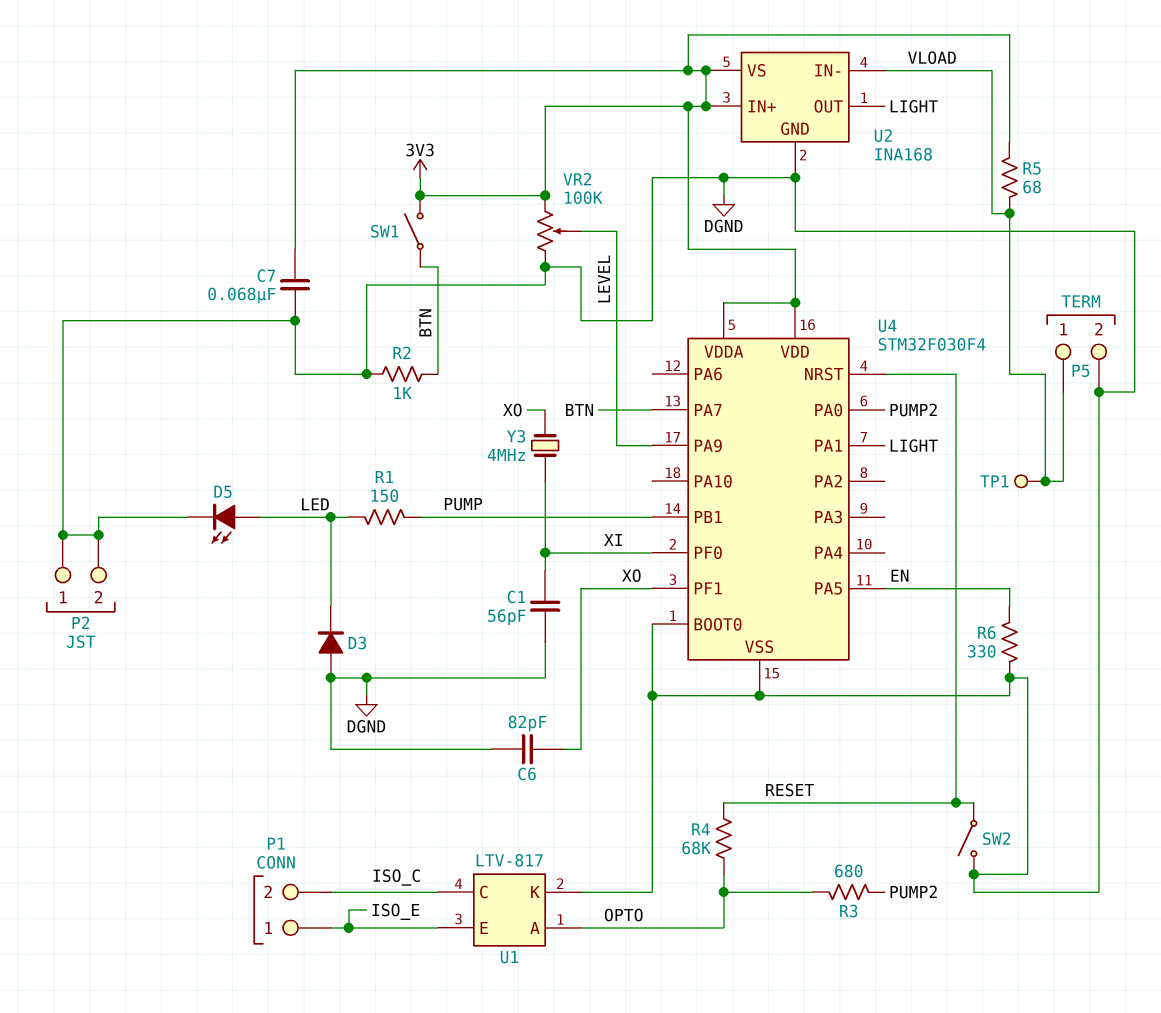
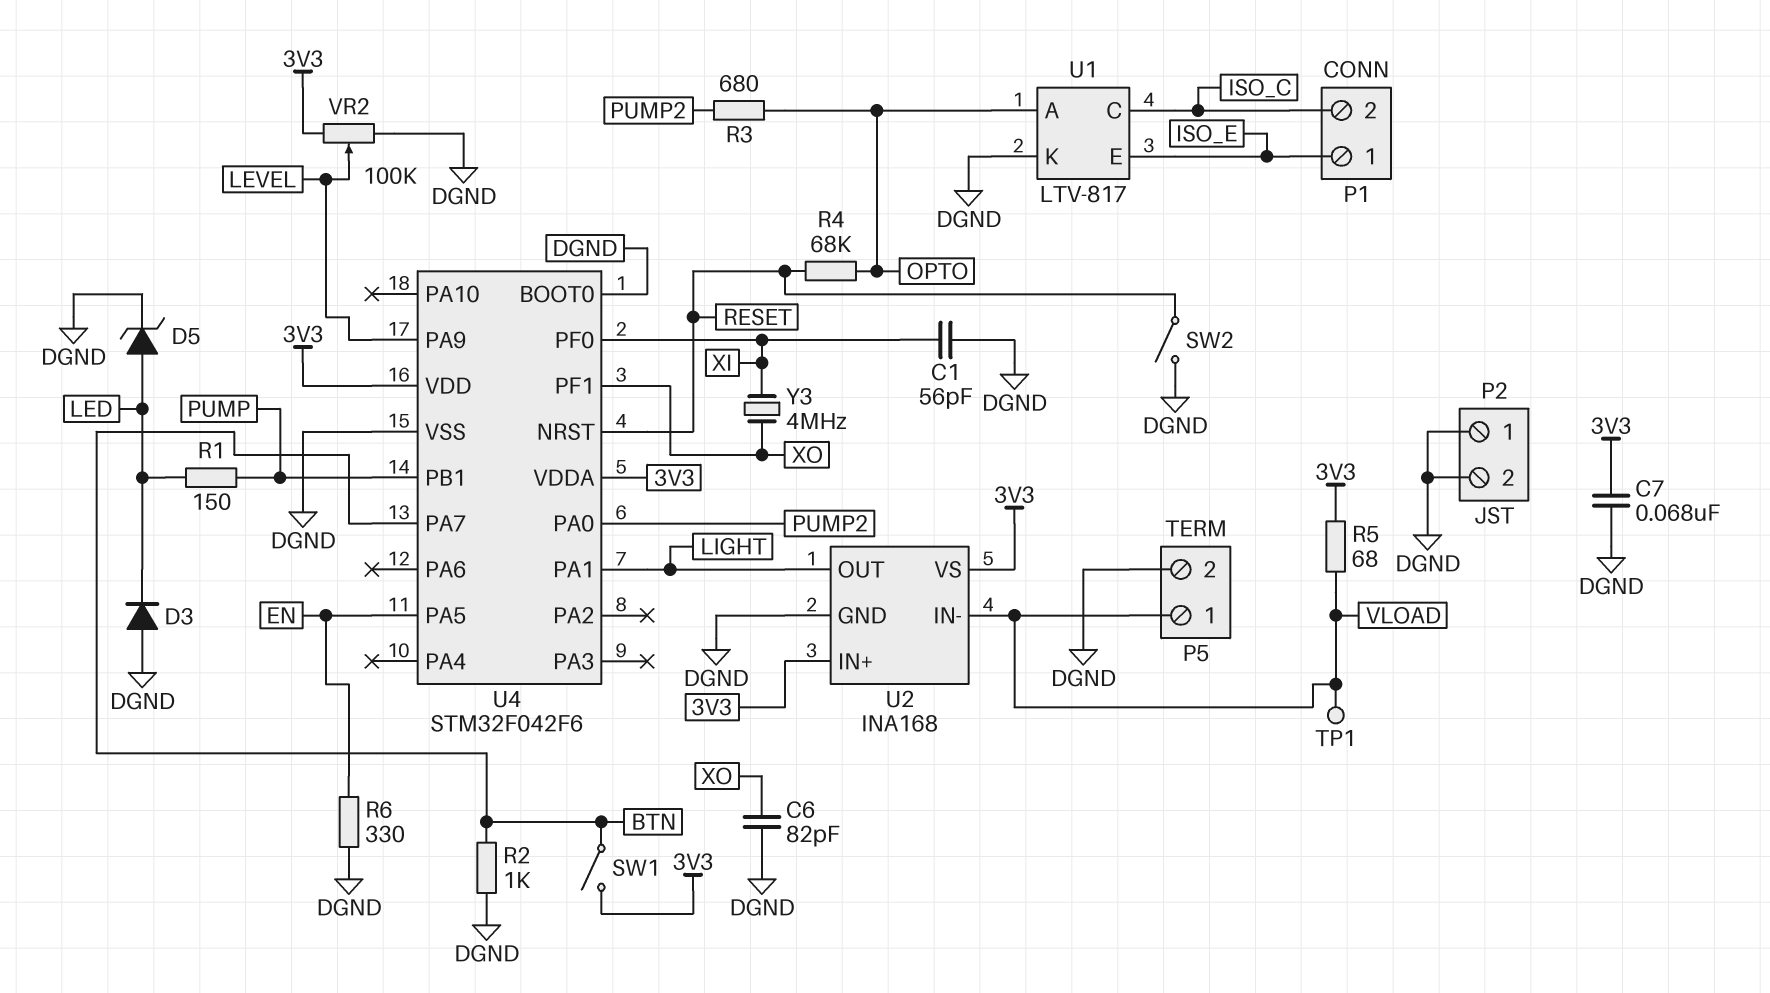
D5: LED (A LED, K DGND) -> zener (A LED, K DGND)
U4: STM32F030F4 -> STM32F042F6

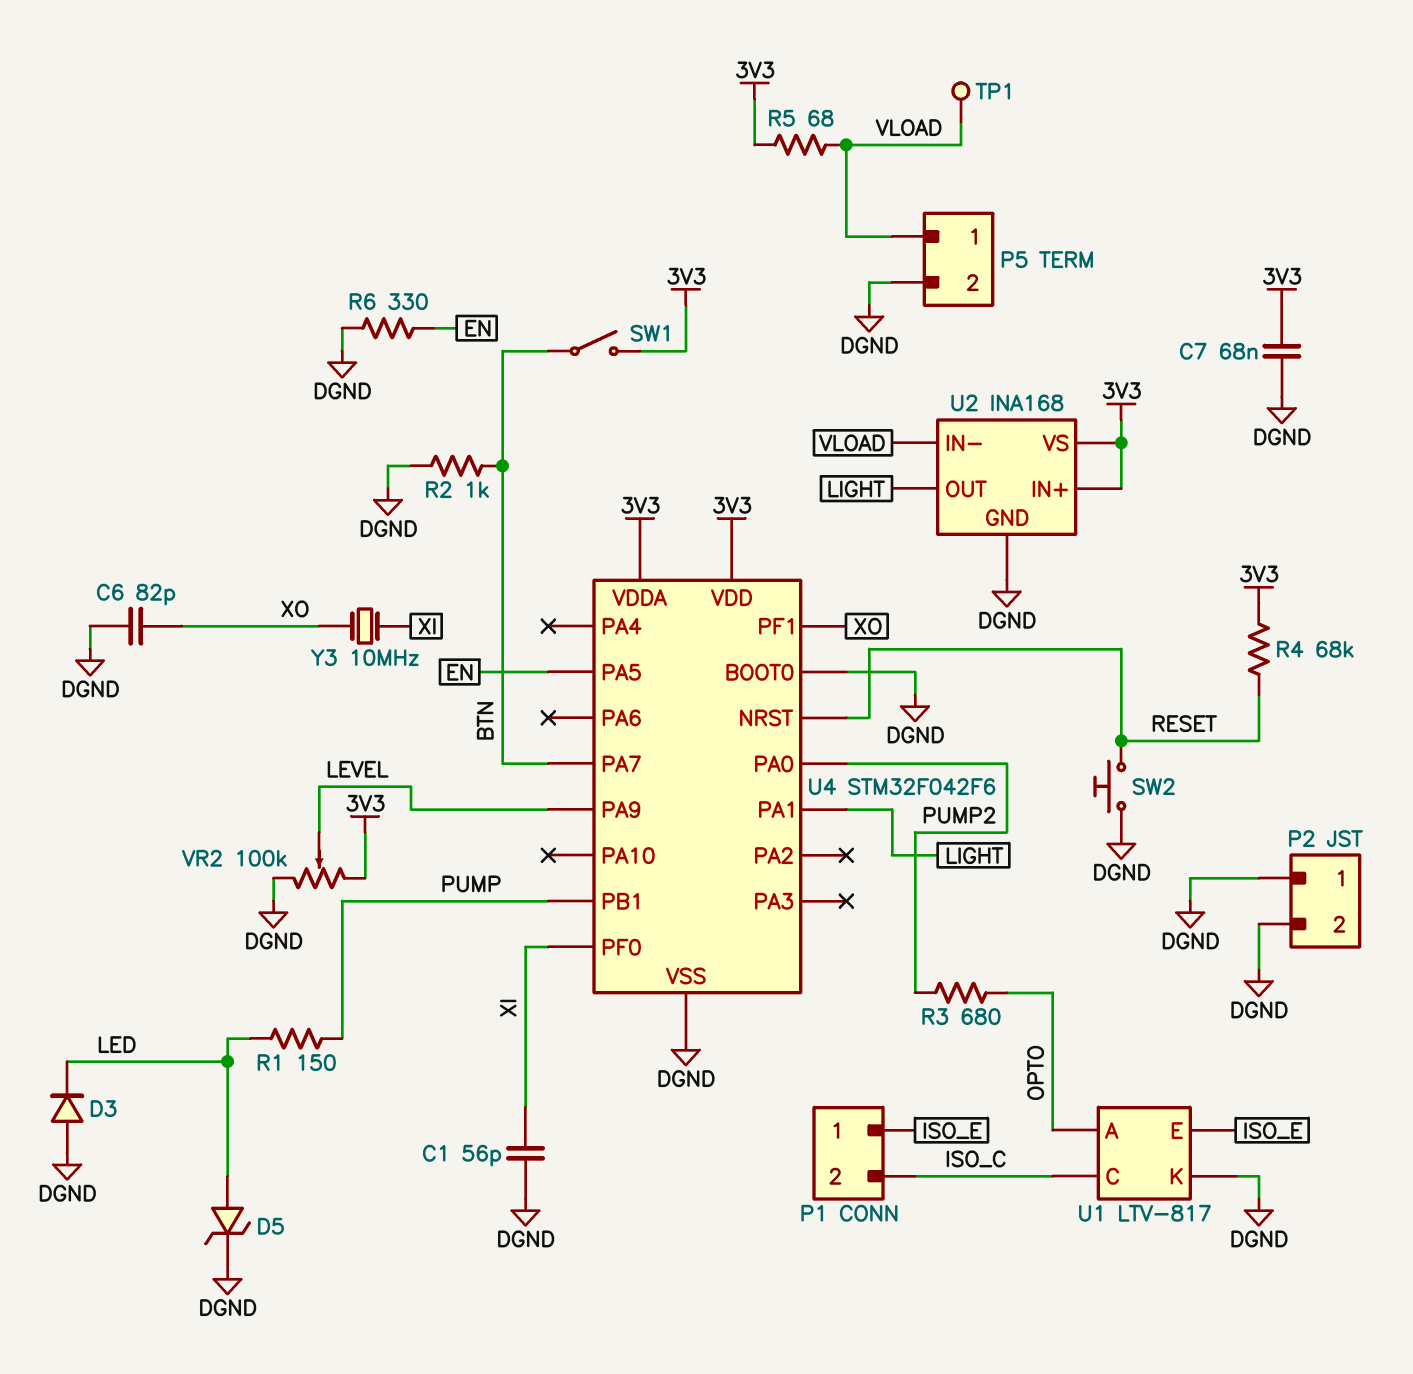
R4: 68k (OPTO, RESET) -> 68k (3V3, RESET)
SW2: switch (DGND, RESET) -> button (DGND, RESET)
Y3: 4MHz (XI, XO) -> 10MHz (XI, XO)

